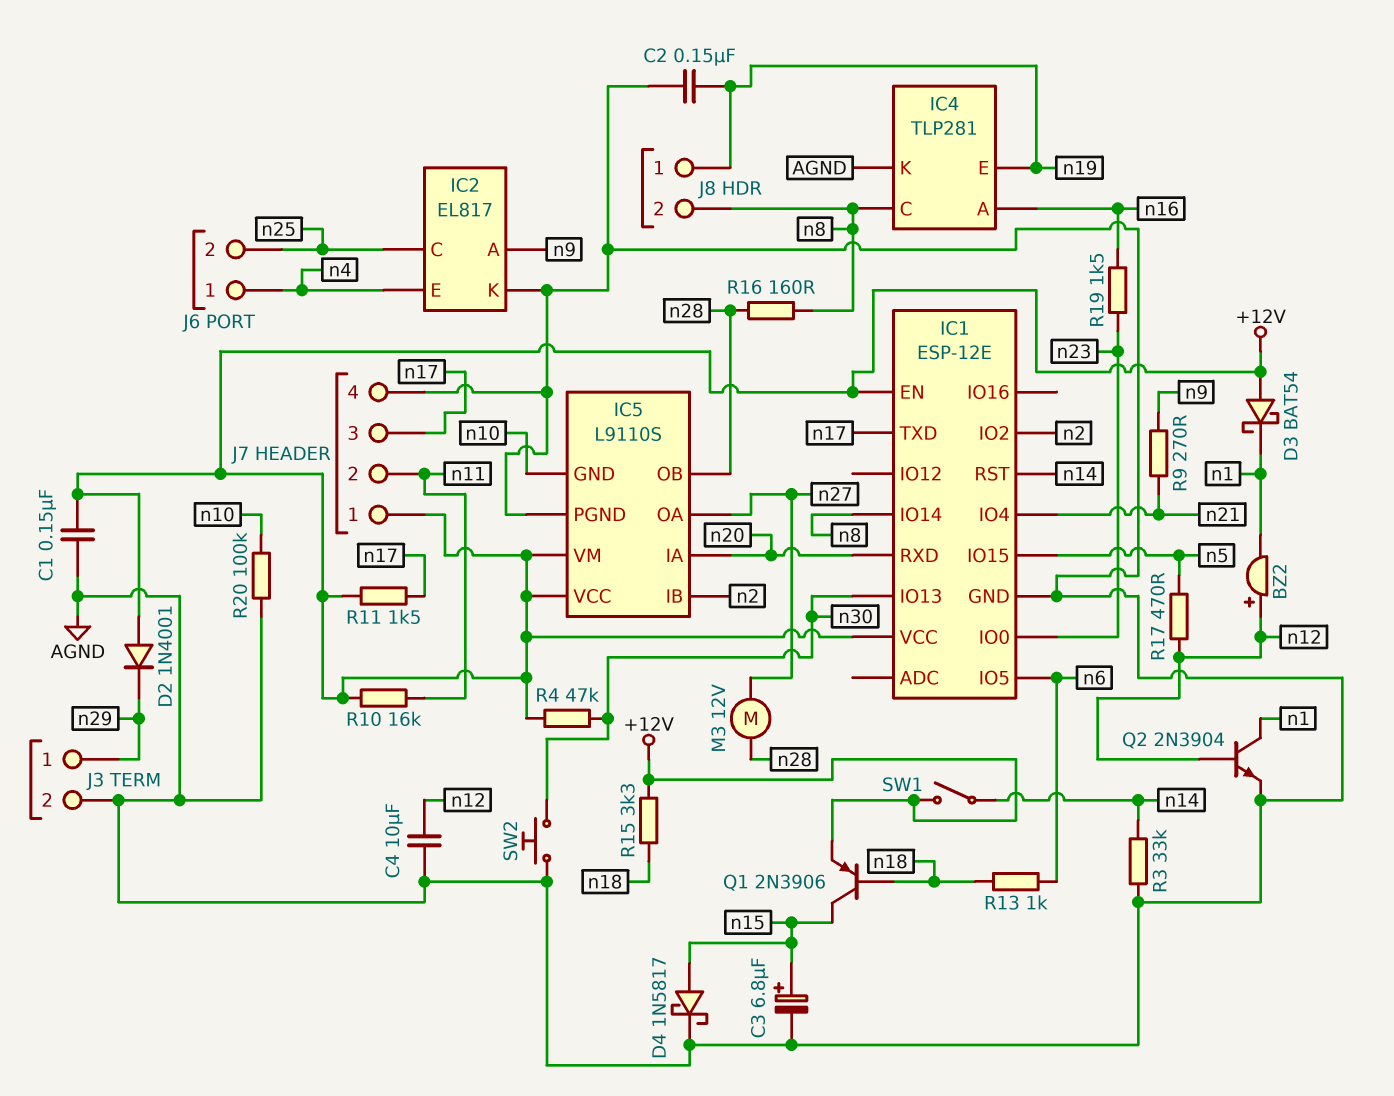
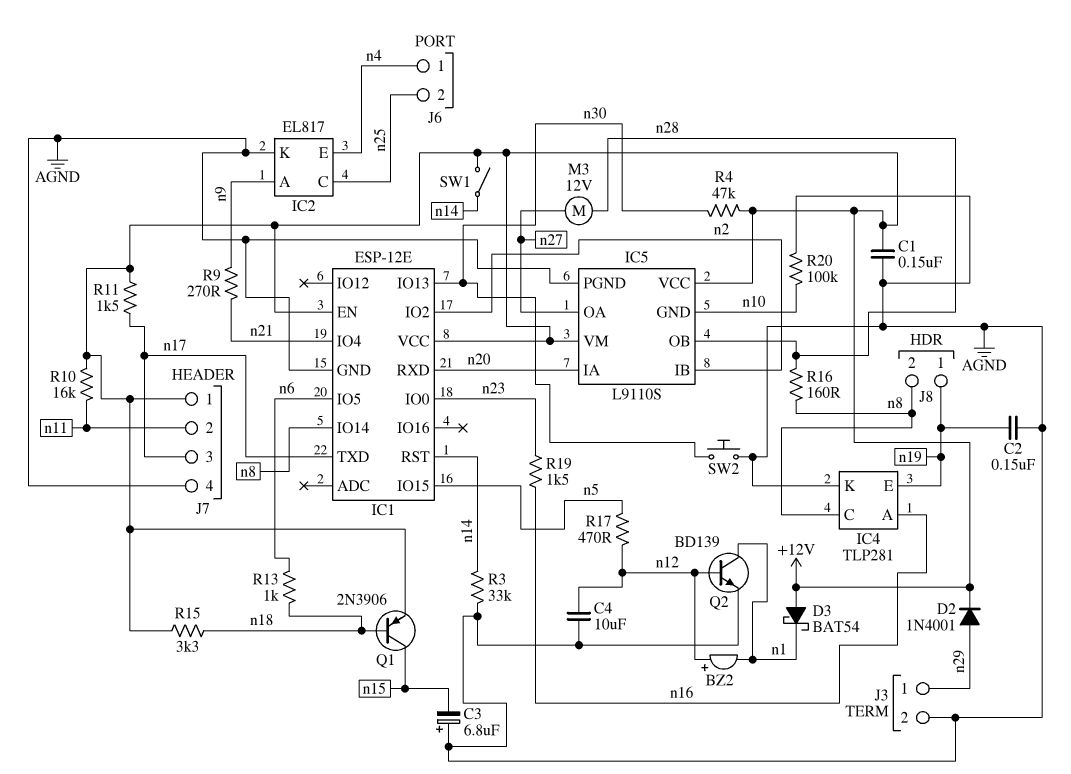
C3: 6.8uF (plus n15, minus AGND) -> 6.8uF (plus AGND, minus n15)
D2: diode 1N4001 (A +12V, K n29) -> diode 1N4001 (A n29, K +12V)
D4: schottky 1N5817 (A n15, K AGND) -> none
Q2: NPN 2N3904 (B n12, C n1, E AGND) -> NPN BD139 (B n12, C n1, E AGND)

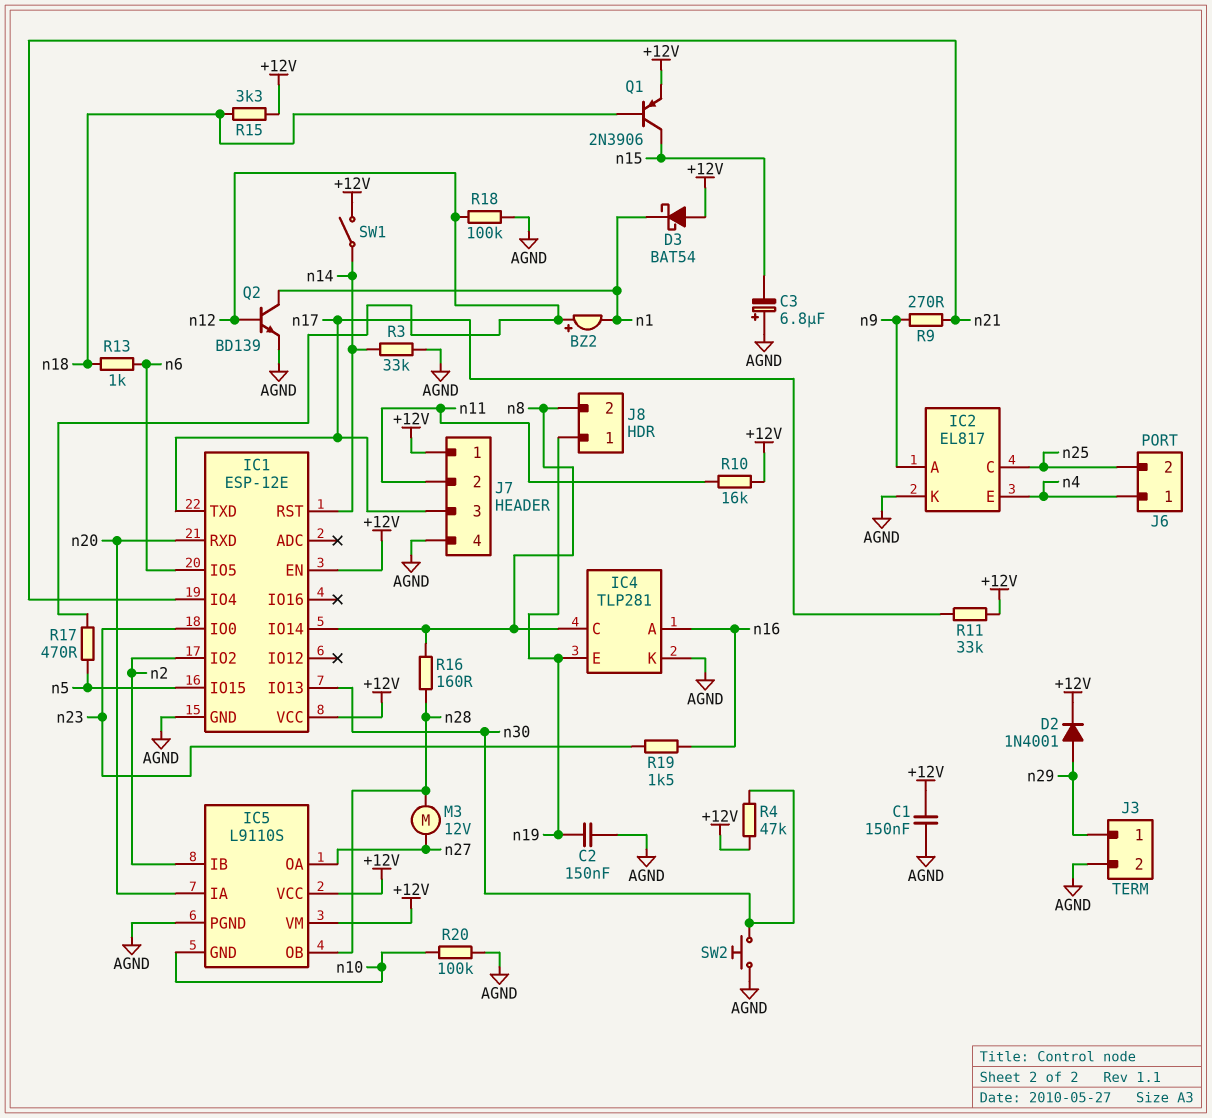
C4: 10uF (AGND, n12) -> none
R11: 1.5k (+12V, n17) -> 33k (+12V, n17)
R18: none -> 100k (AGND, n12)

